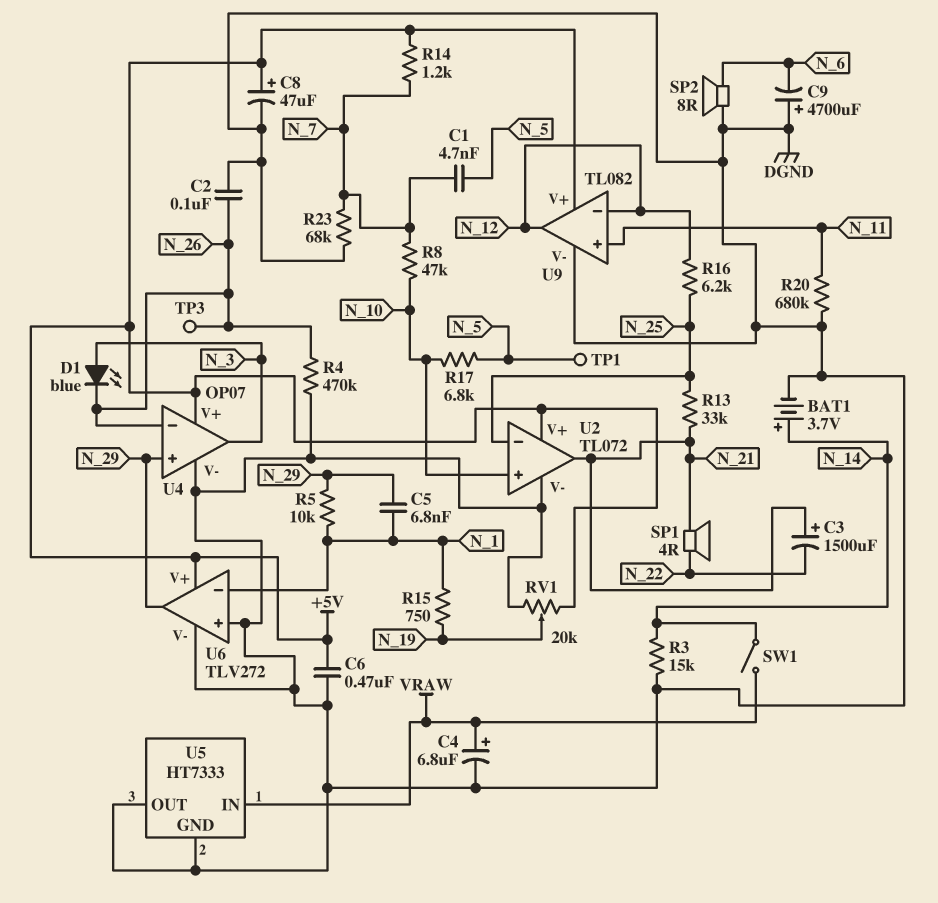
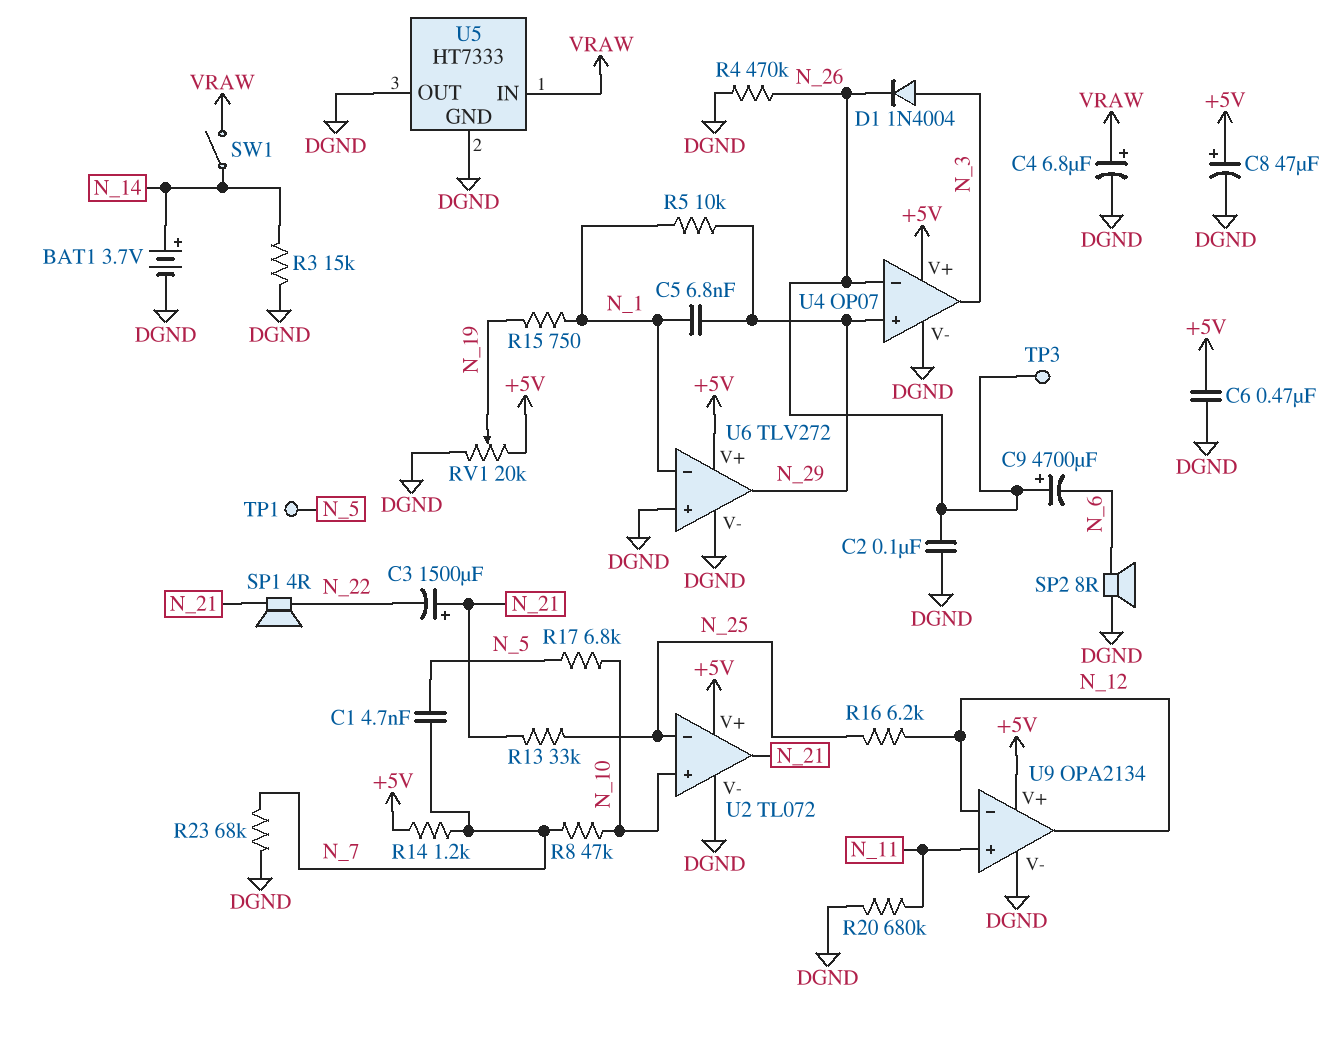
C9: 4700uF (plus DGND, minus N_6) -> 4700uF (plus N_26, minus N_6)
D1: LED blue (A N_3, K N_26) -> diode 1N4004 (A N_3, K N_26)
U9: TL082 -> OPA2134

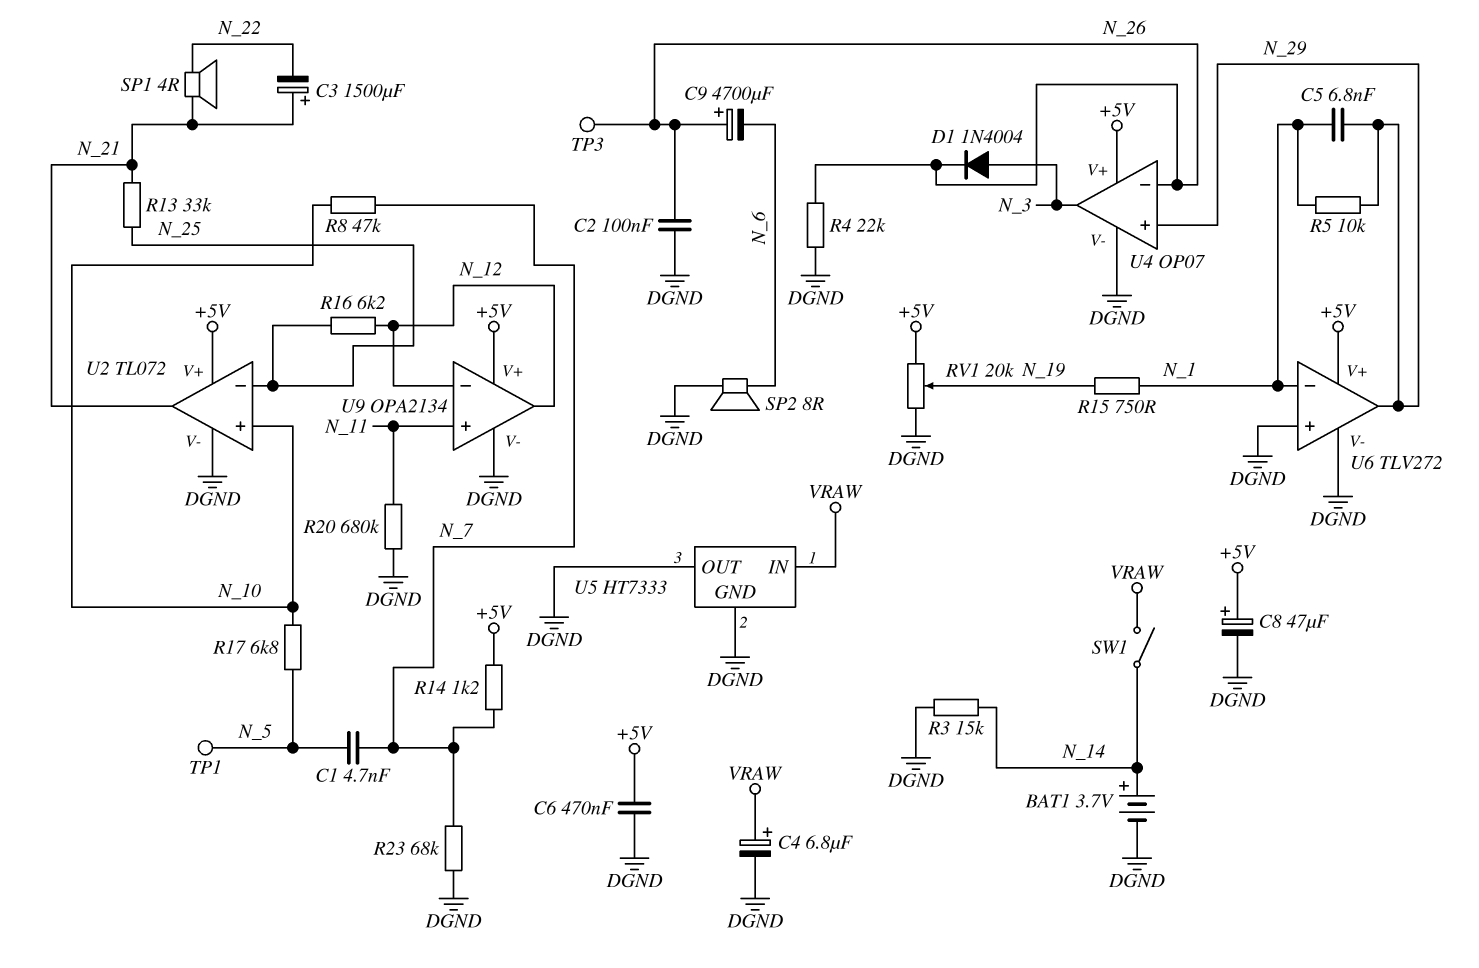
R4: 470k (DGND, N_26) -> 22k (DGND, N_26)

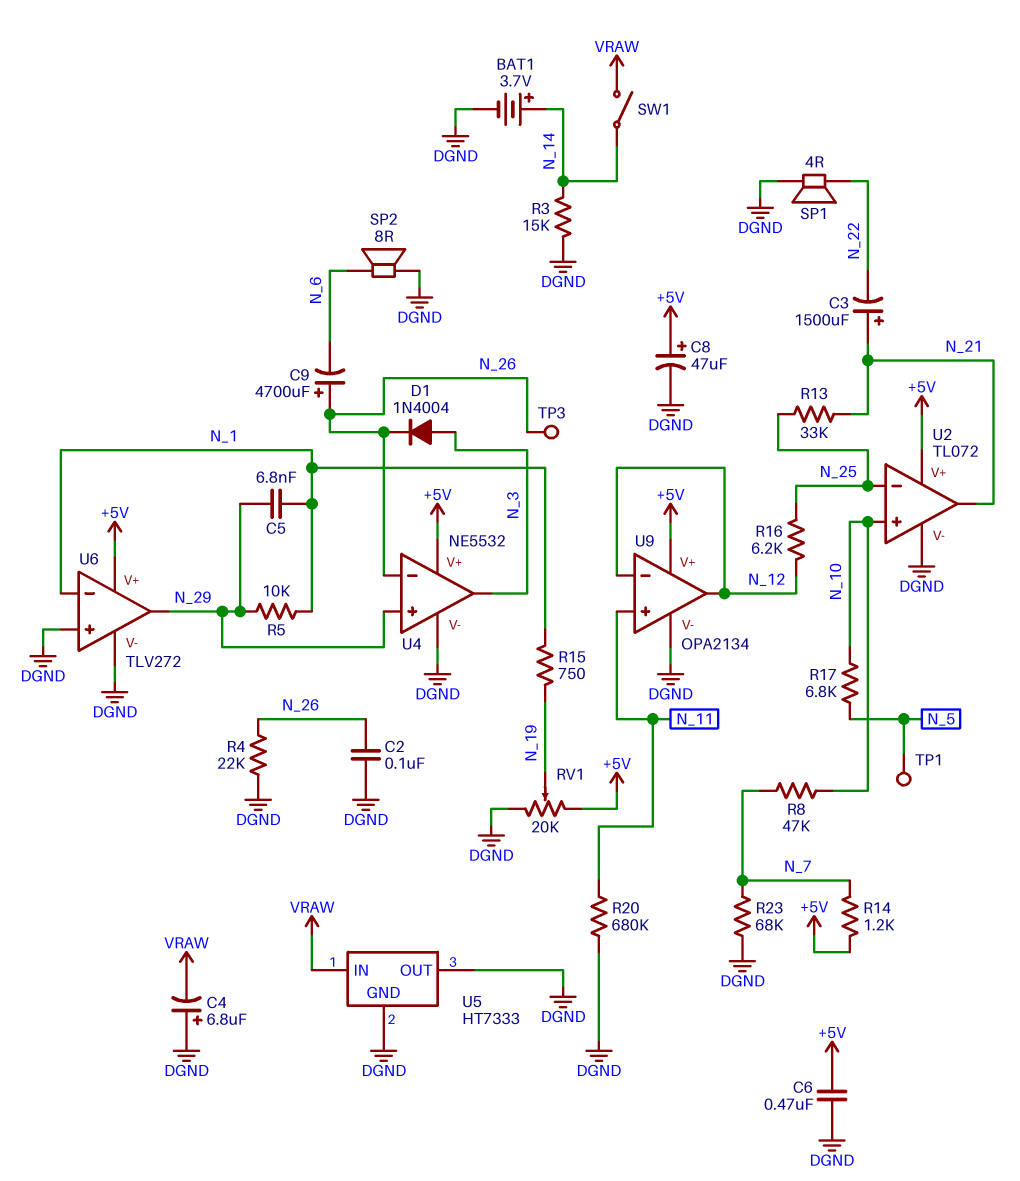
C1: 4.7nF (N_5, N_7) -> none
C4: 6.8uF (plus VRAW, minus DGND) -> 6.8uF (plus DGND, minus VRAW)
SP1: speaker 4R (N_21, N_22) -> speaker 4R (DGND, N_22)
U4: OP07 -> NE5532

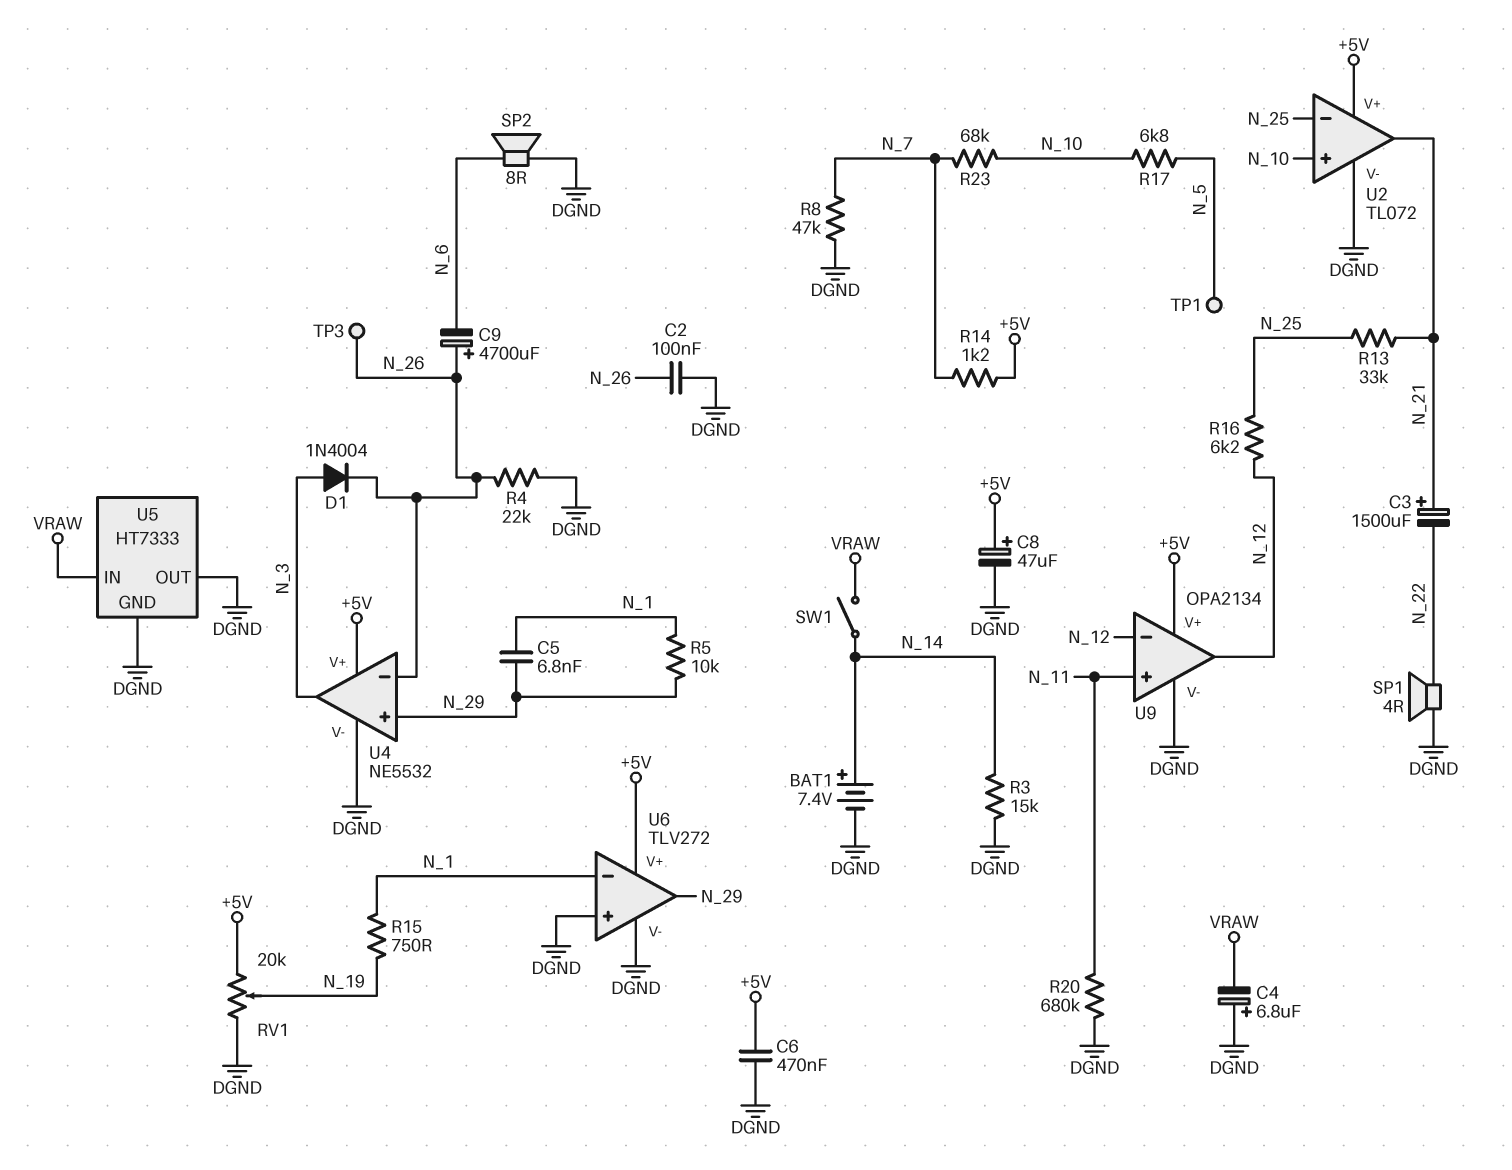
BAT1: 3.7V (plus N_14, minus DGND) -> 7.4V (plus N_14, minus DGND)
R8: 47k (N_7, N_10) -> 47k (DGND, N_7)
R23: 68k (DGND, N_7) -> 68k (N_7, N_10)

